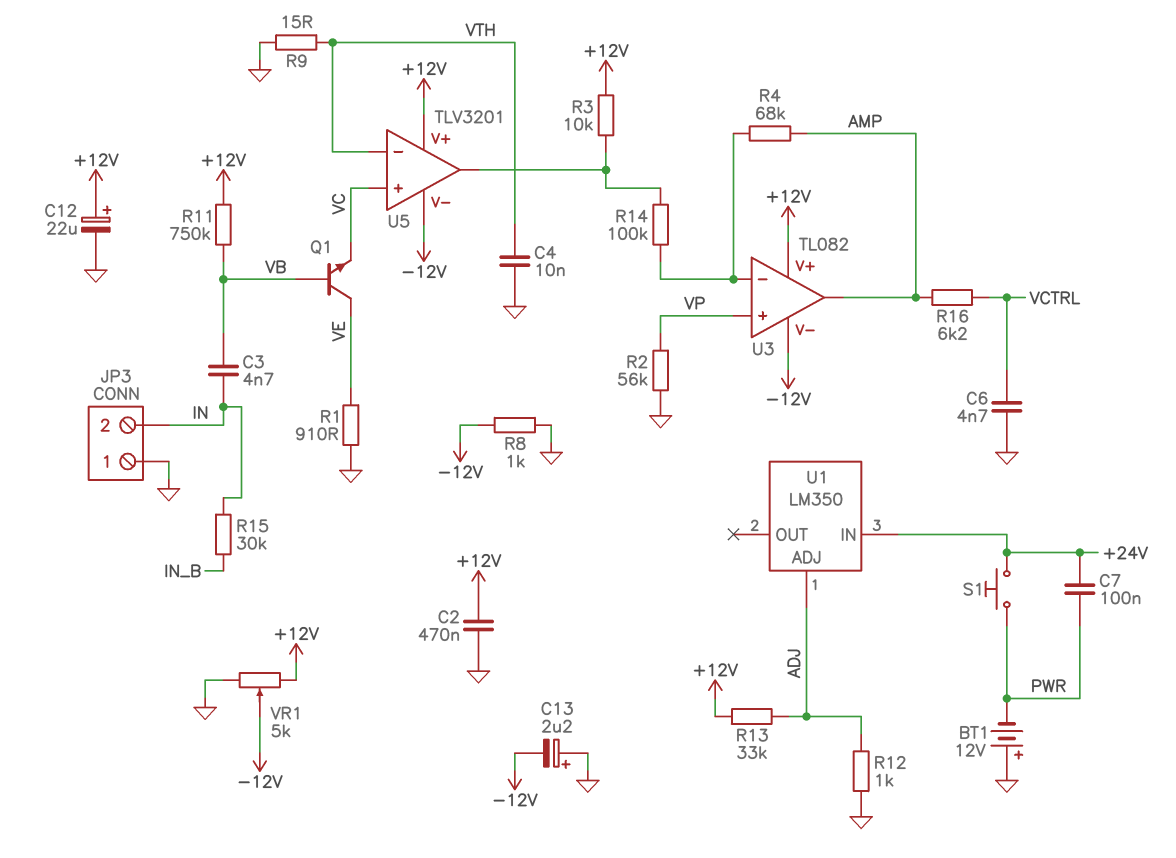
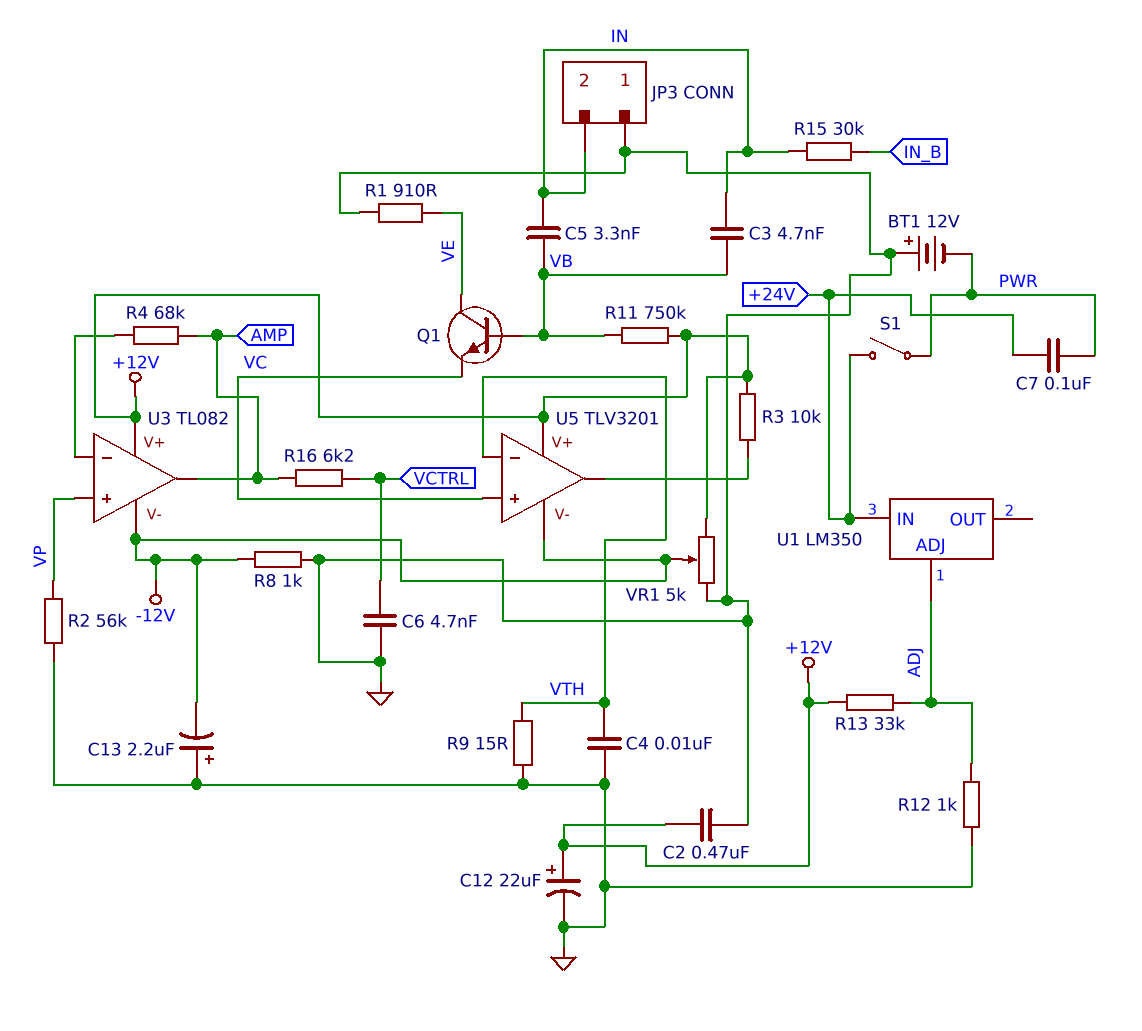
C5: none -> 3.3nF (IN, VB)
R14: 100k (U3/in-, U5/out) -> none
S1: button (+24V, PWR) -> switch (+24V, PWR)

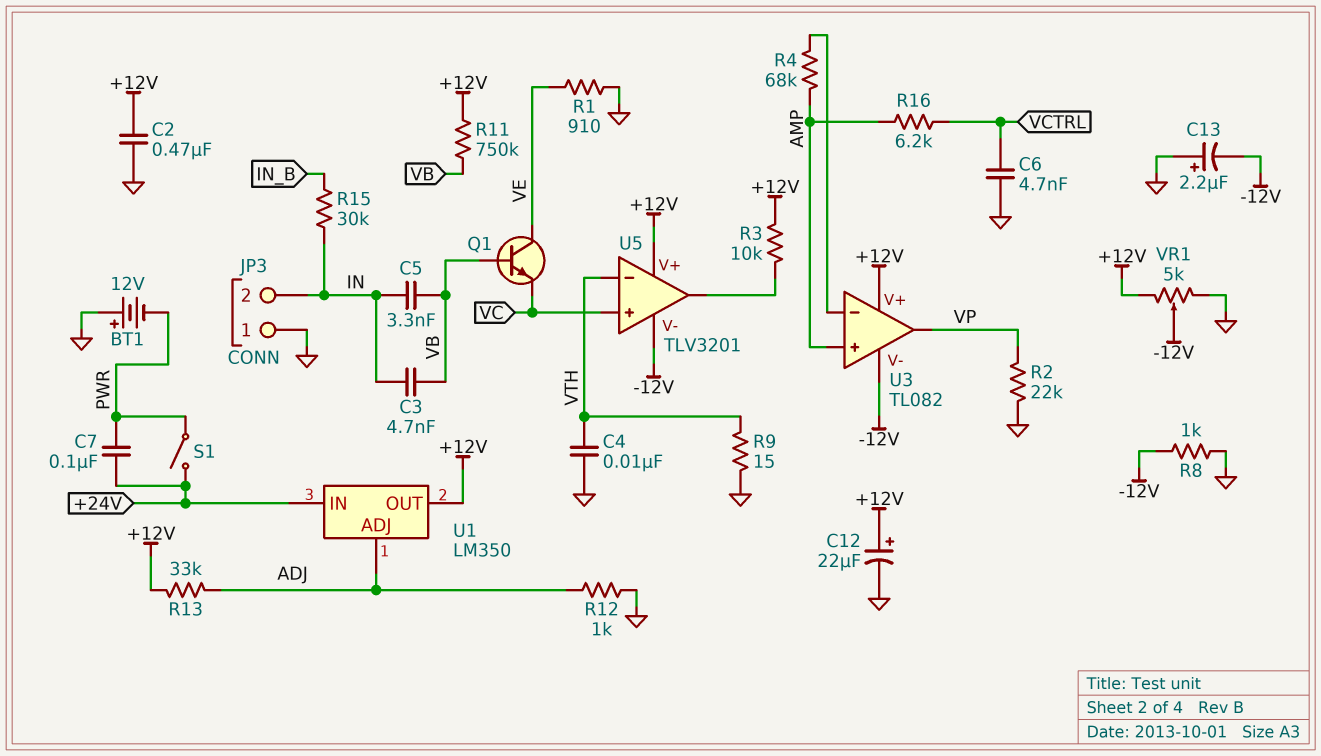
R2: 56k (GND, VP) -> 22k (GND, VP)
U1 pin OUT: none -> +12V
U3 pin in+: VP -> AMP
U3 pin out: AMP -> VP

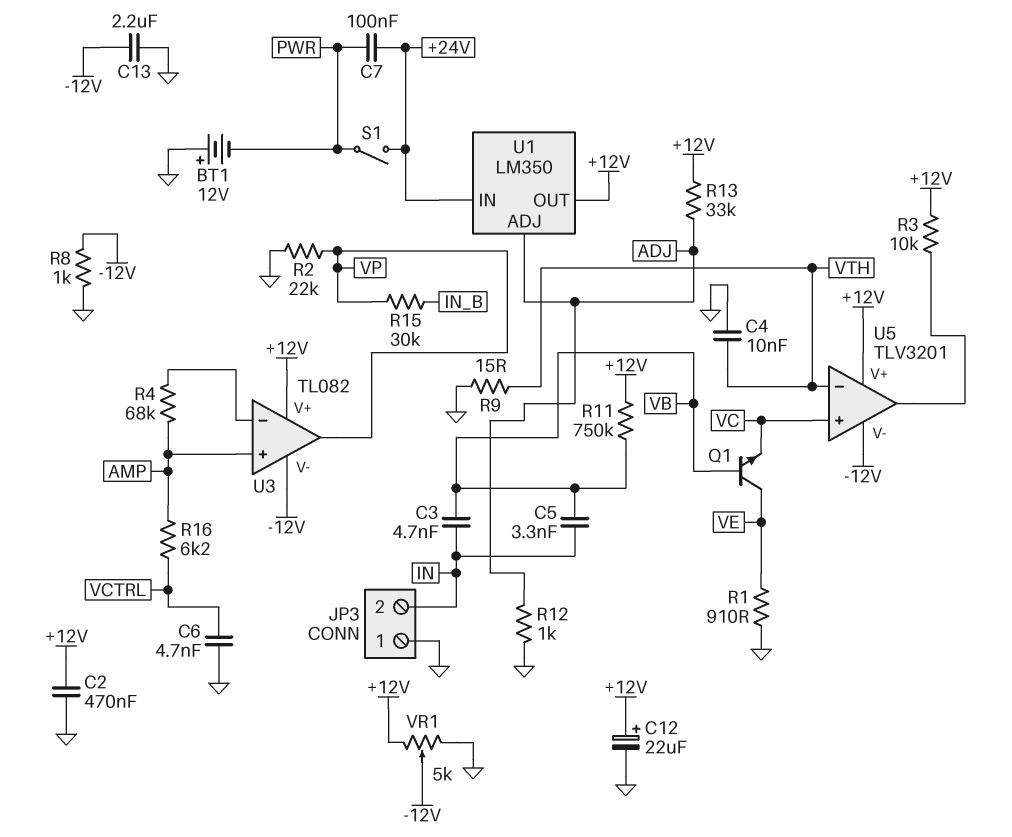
C13: 2.2uF (plus GND, minus -12V) -> 2.2uF (-12V, GND)
R15: 30k (IN, IN_B) -> 30k (IN_B, VP)

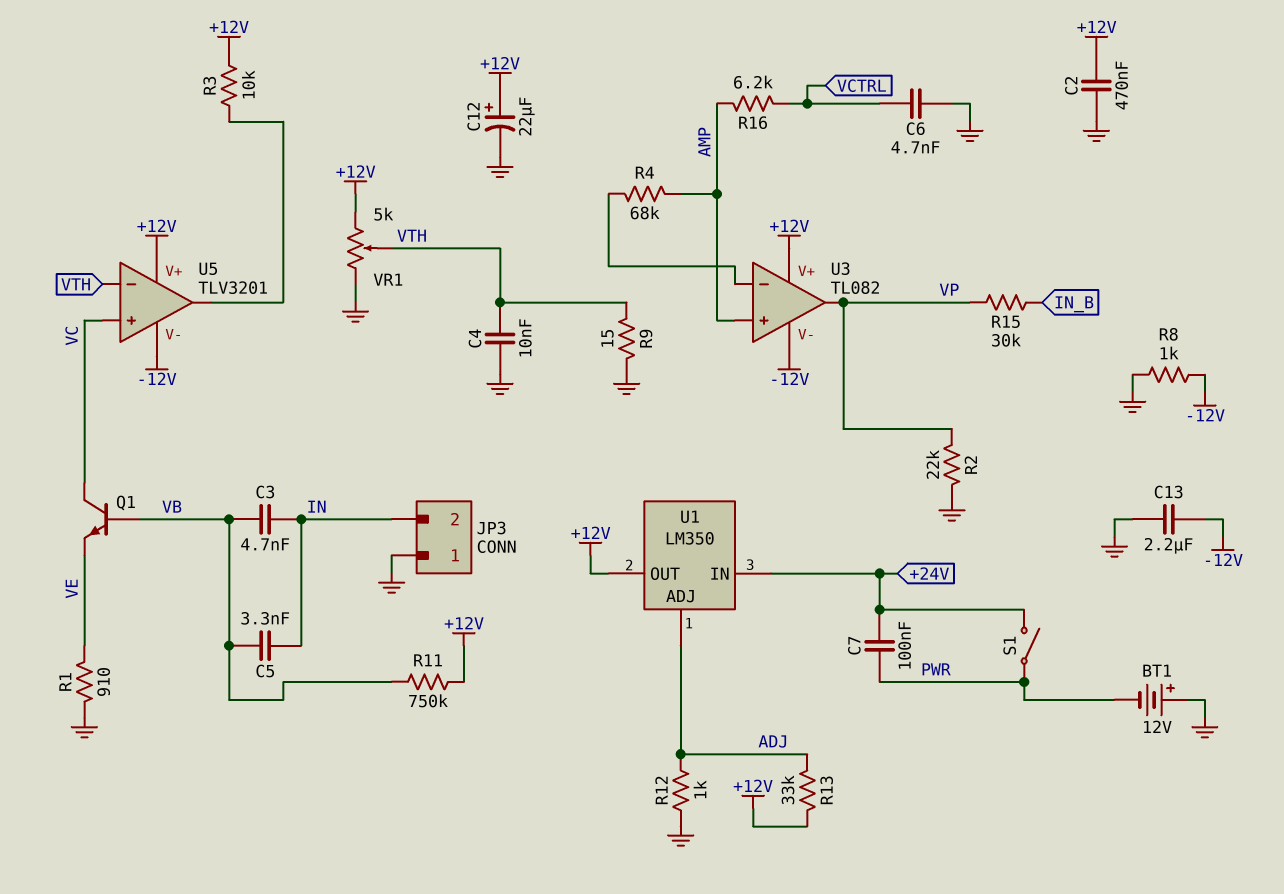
Q1: NPN (B VB, C VE, E VC) -> NPN (B VB, C VC, E VE)
VR1: 5k (+12V, GND, wiper -12V) -> 5k (+12V, GND, wiper VTH)

